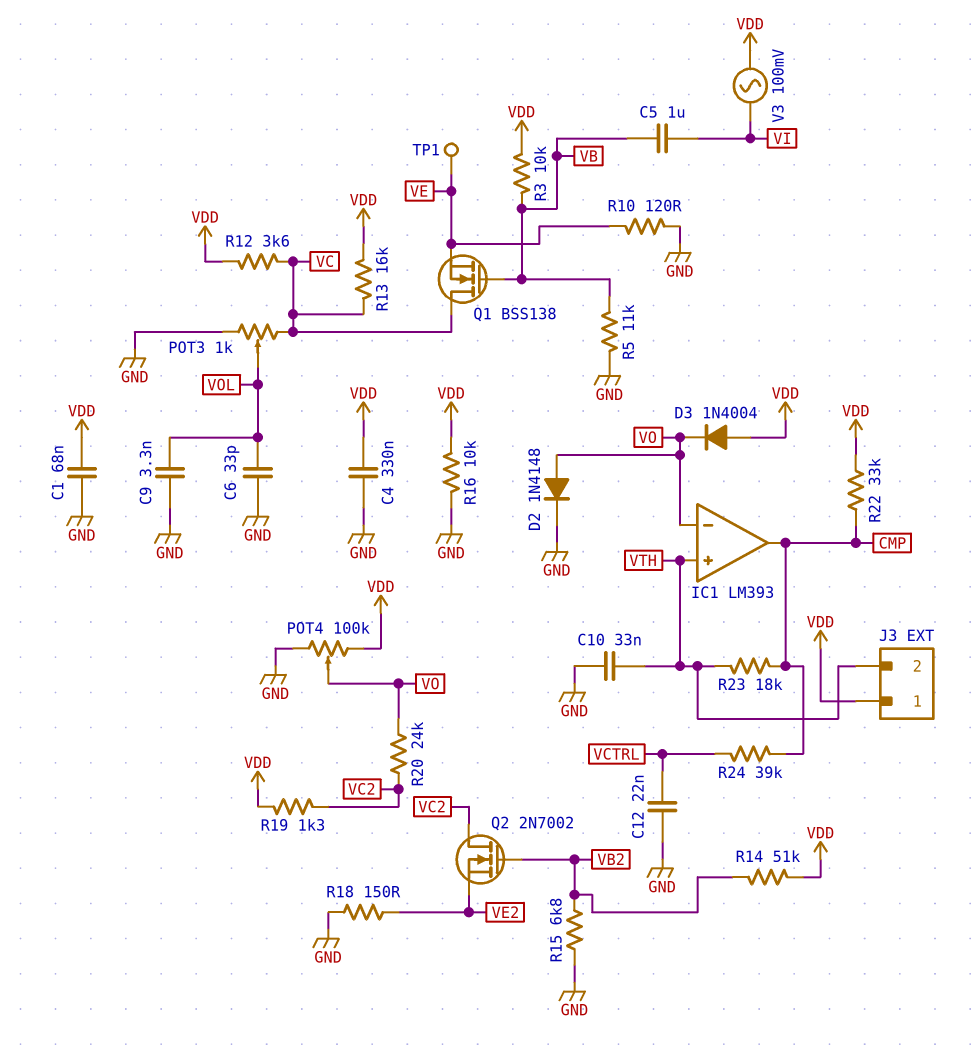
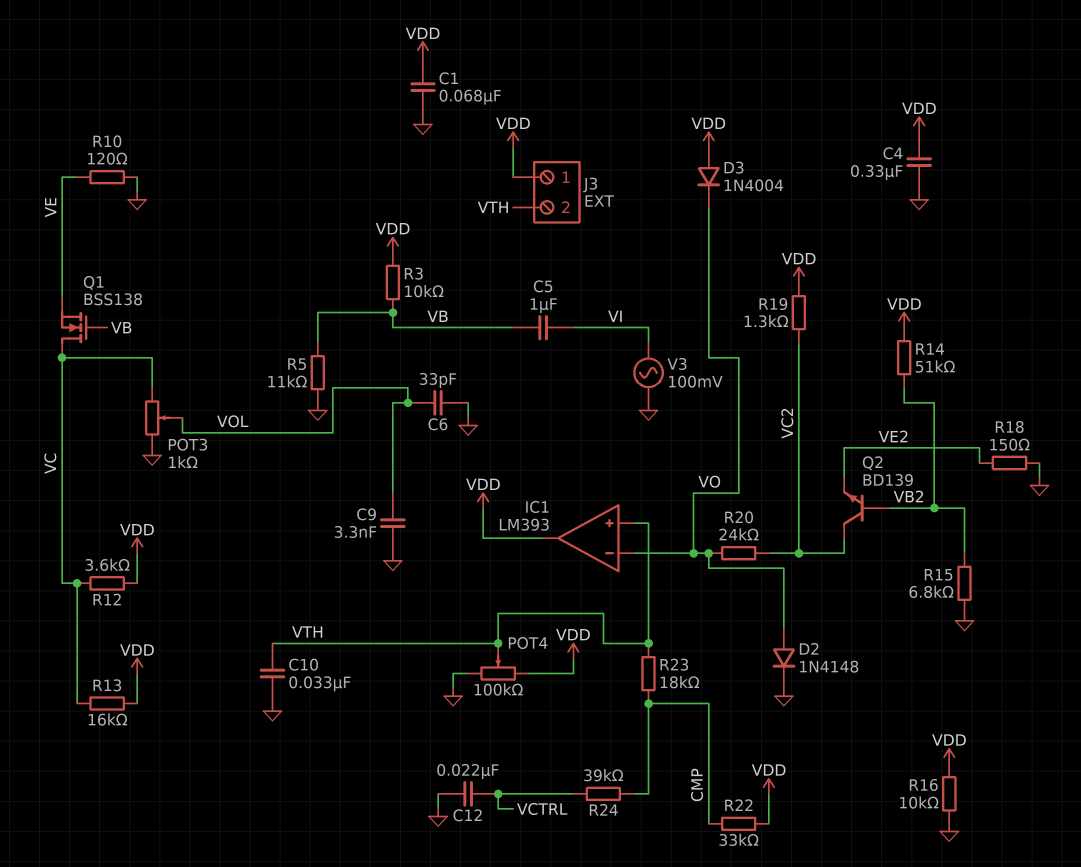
IC1 pin out: CMP -> VDD
POT4: 100k (GND, VDD, wiper VO) -> 100k (GND, VDD, wiper VTH)
Q2: NMOS 2N7002 (G VB2, D VC2, S VE2) -> NPN BD139 (B VB2, C VC2, E VE2)
TP1: test point (VE) -> none
V3: AC 100mV (VDD, VI) -> AC 100mV (GND, VI)

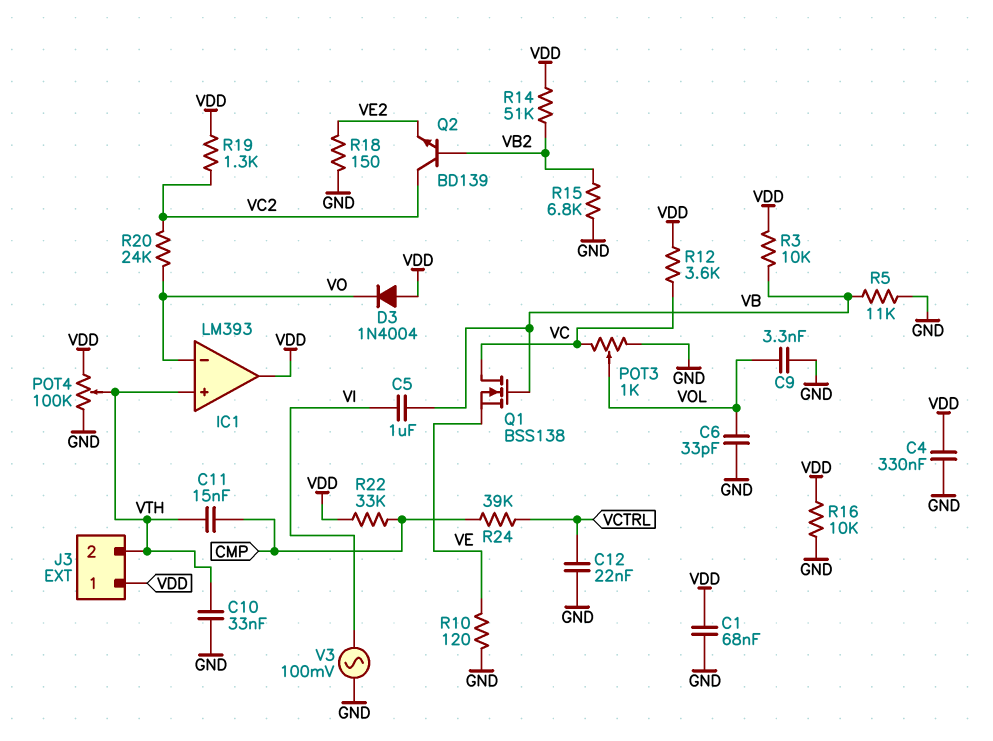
C11: none -> 15nF (CMP, VTH)
D2: diode 1N4148 (A VO, K GND) -> none
R13: 16k (VC, VDD) -> none
R23: 18k (CMP, VTH) -> none

